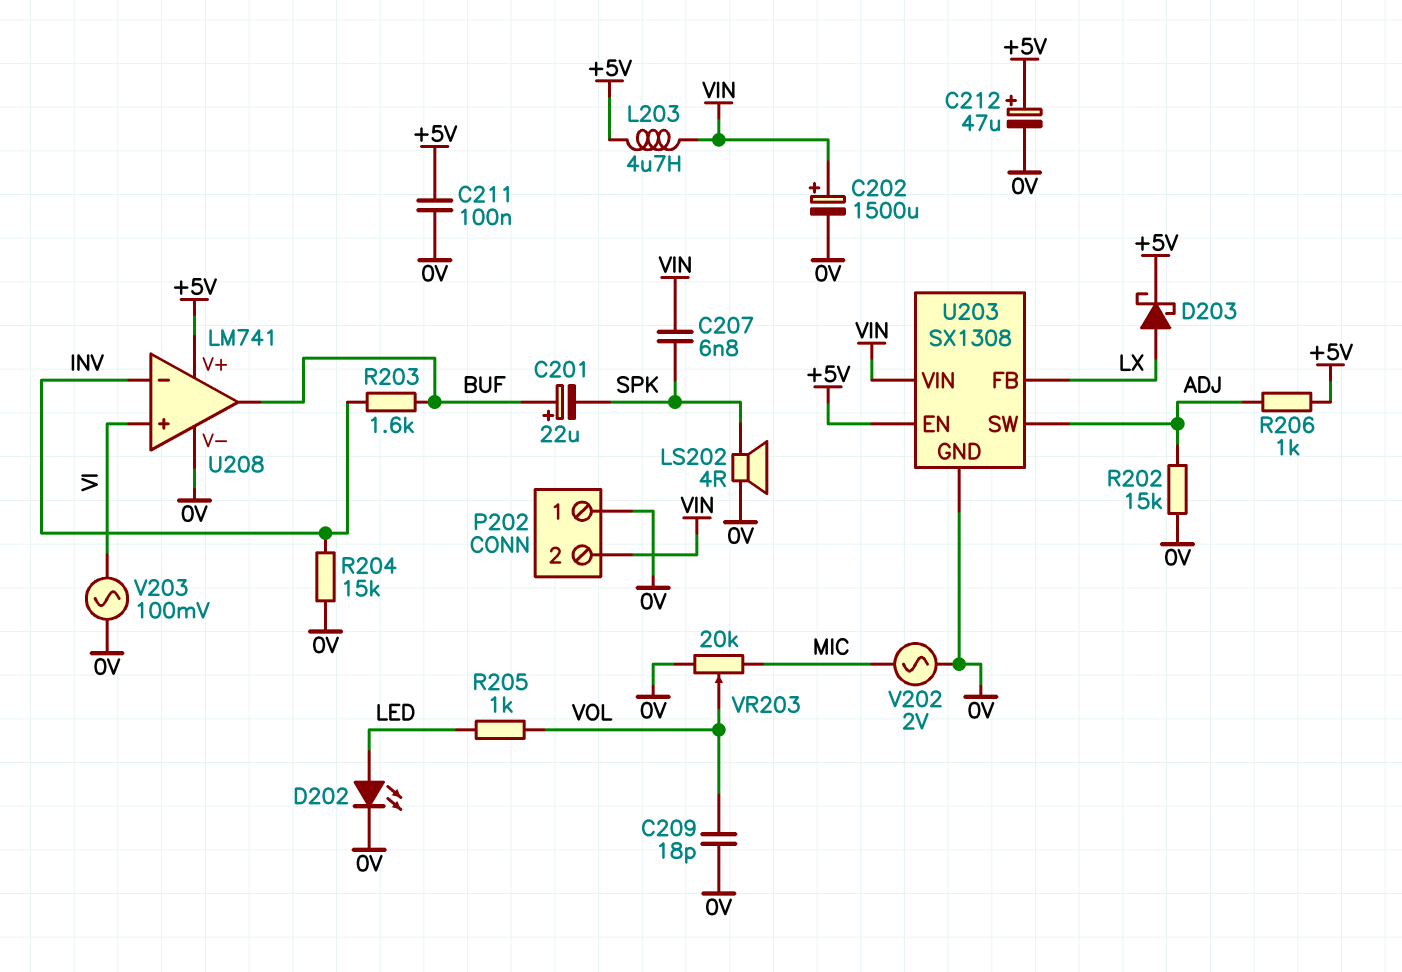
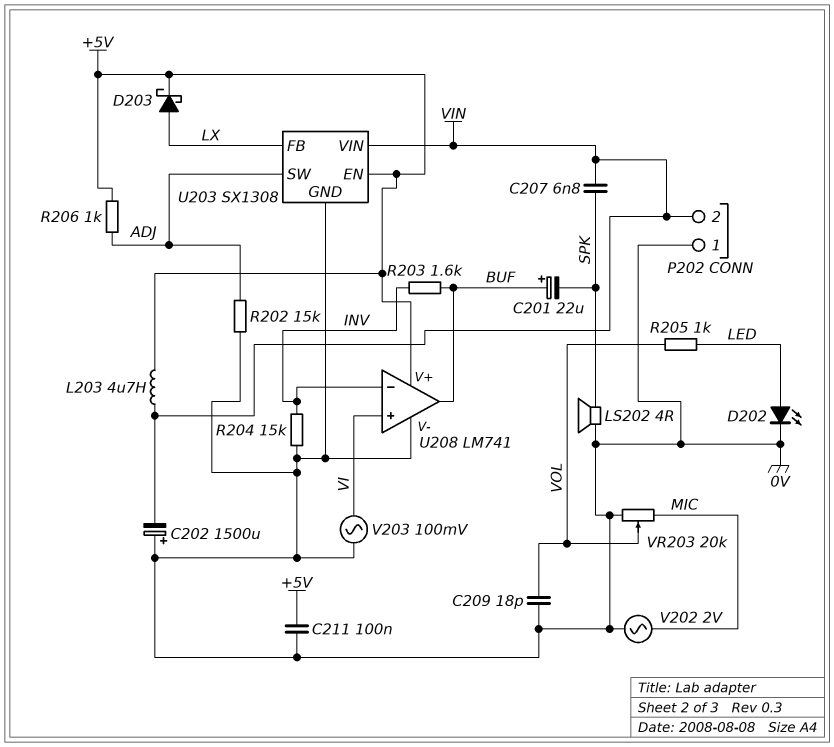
C202: 1500uF (plus VIN, minus 0V) -> 1500uF (plus 0V, minus VIN)
C212: 47uF (plus +5V, minus 0V) -> none

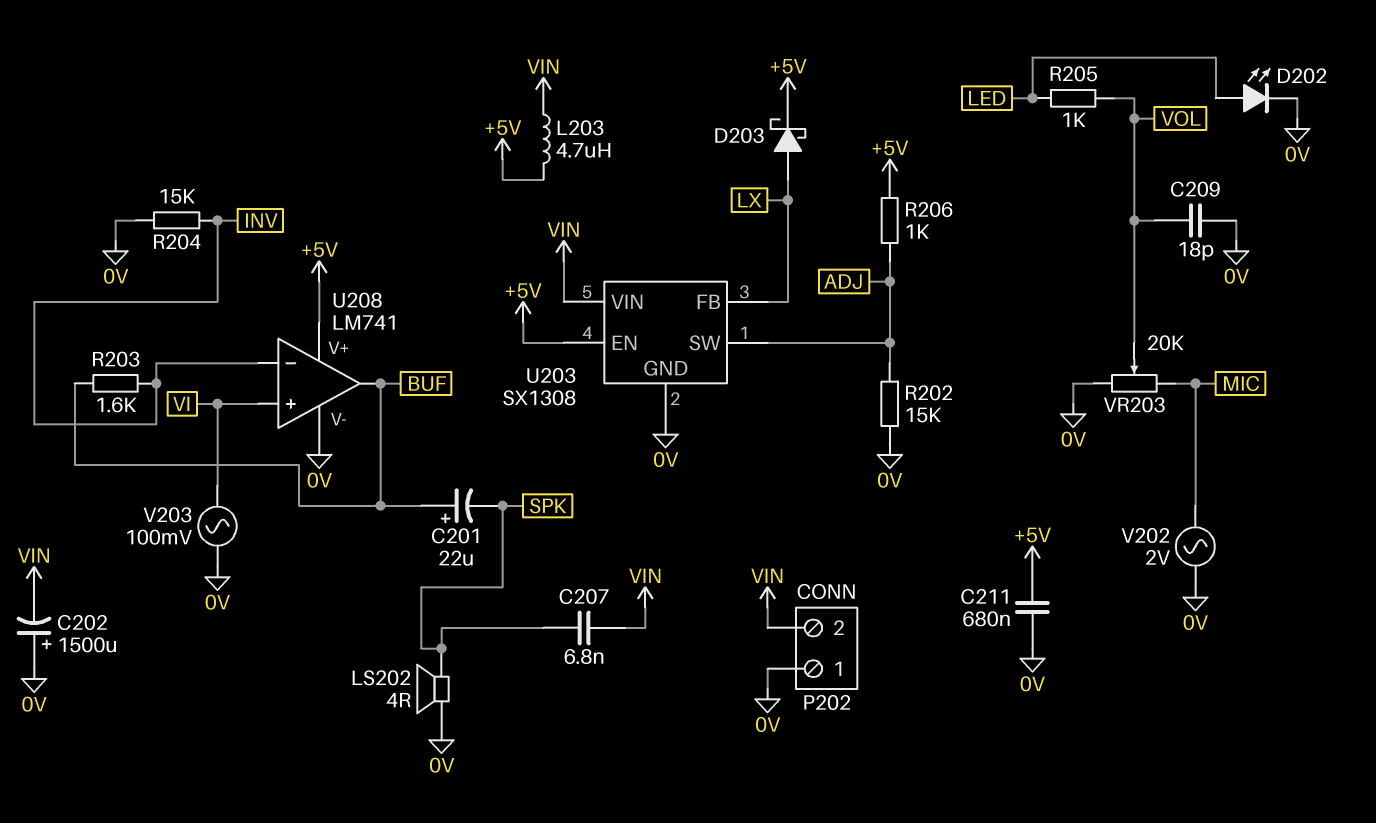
C211: 100nF (+5V, 0V) -> 680nF (+5V, 0V)

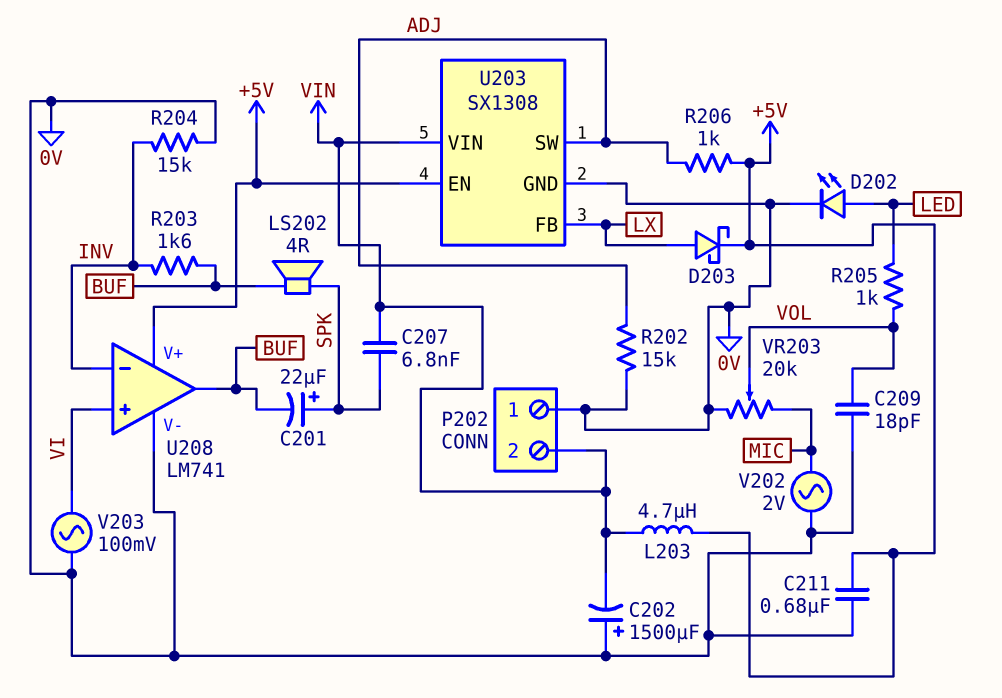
C201: 22uF (plus BUF, minus SPK) -> 22uF (plus SPK, minus BUF)
LS202: speaker 4R (0V, SPK) -> speaker 4R (BUF, SPK)

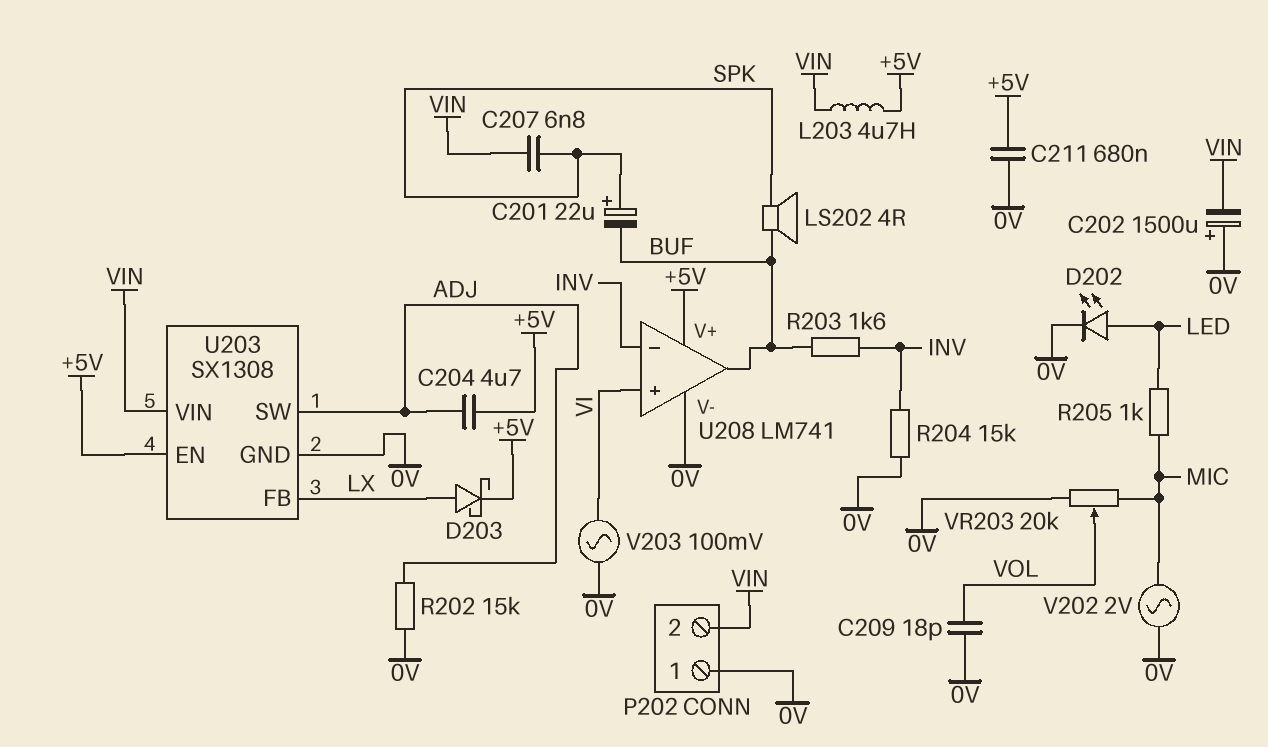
C204: none -> 4.7uF (+5V, ADJ)
R205: 1k (LED, VOL) -> 1k (LED, MIC)
R206: 1k (+5V, ADJ) -> none

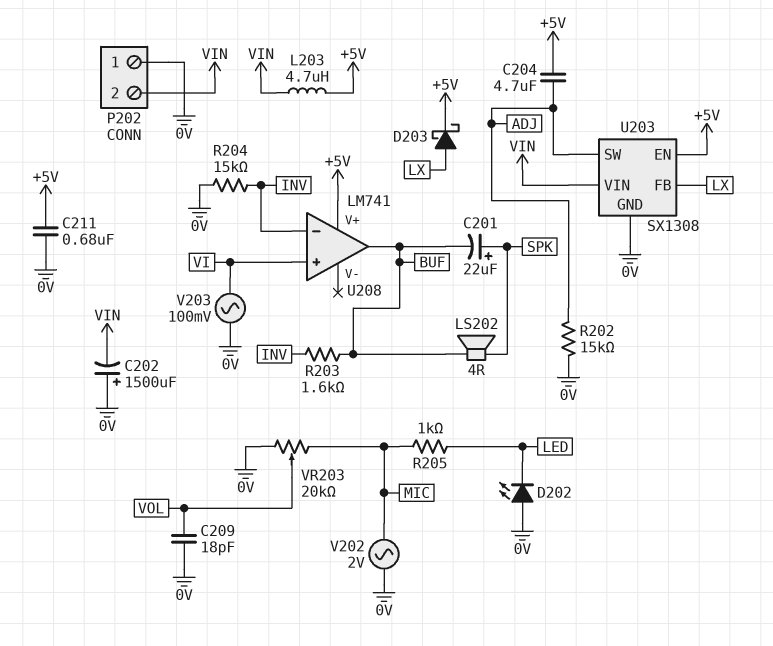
C207: 6.8nF (SPK, VIN) -> none
D202: LED (A LED, K 0V) -> LED (A 0V, K LED)
U208 pin V-: 0V -> none

